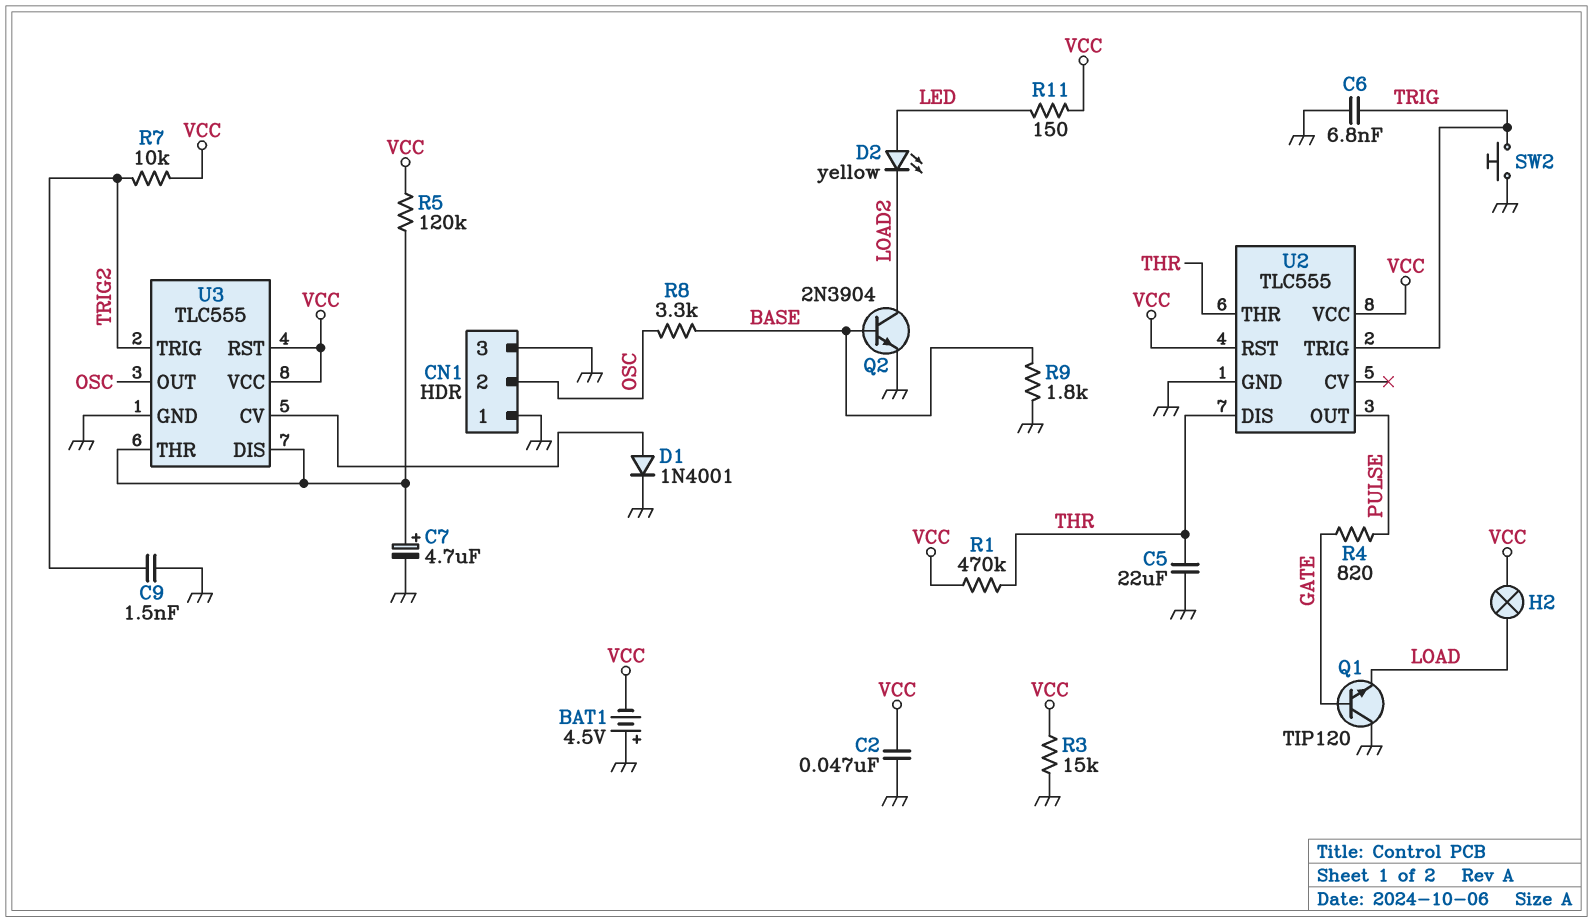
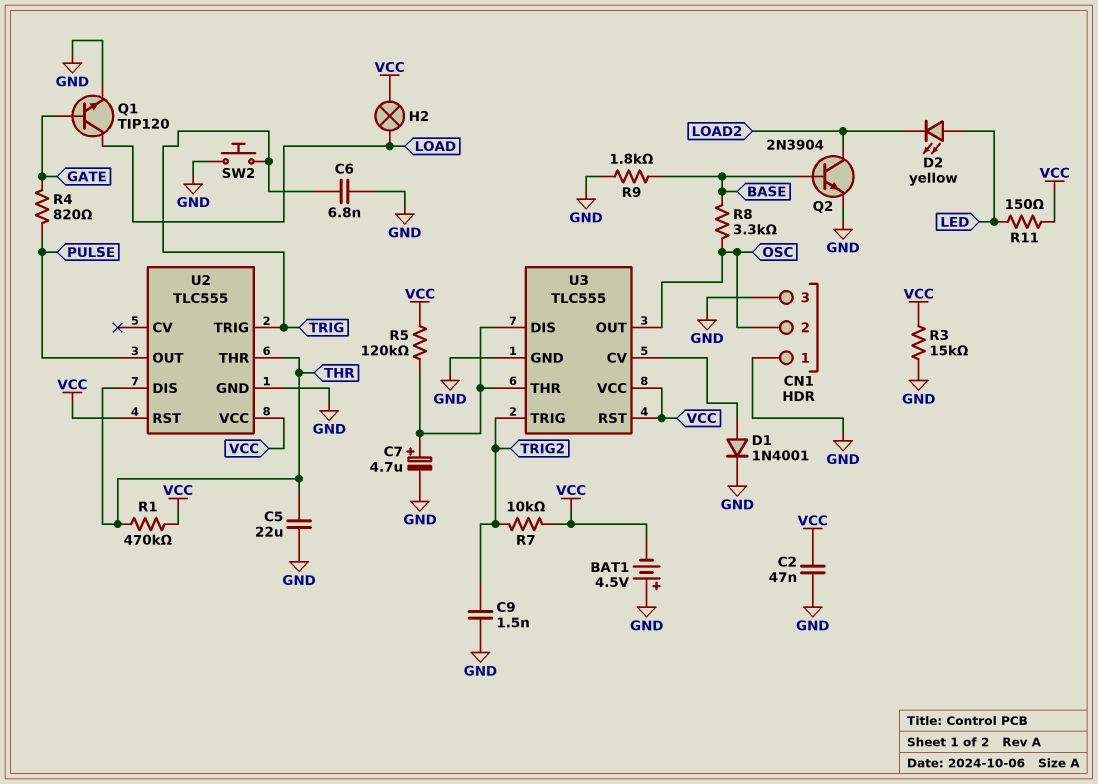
Q1: NPN TIP120 (B GATE, C GND, E LOAD) -> NPN TIP120 (B GATE, C LOAD, E GND)

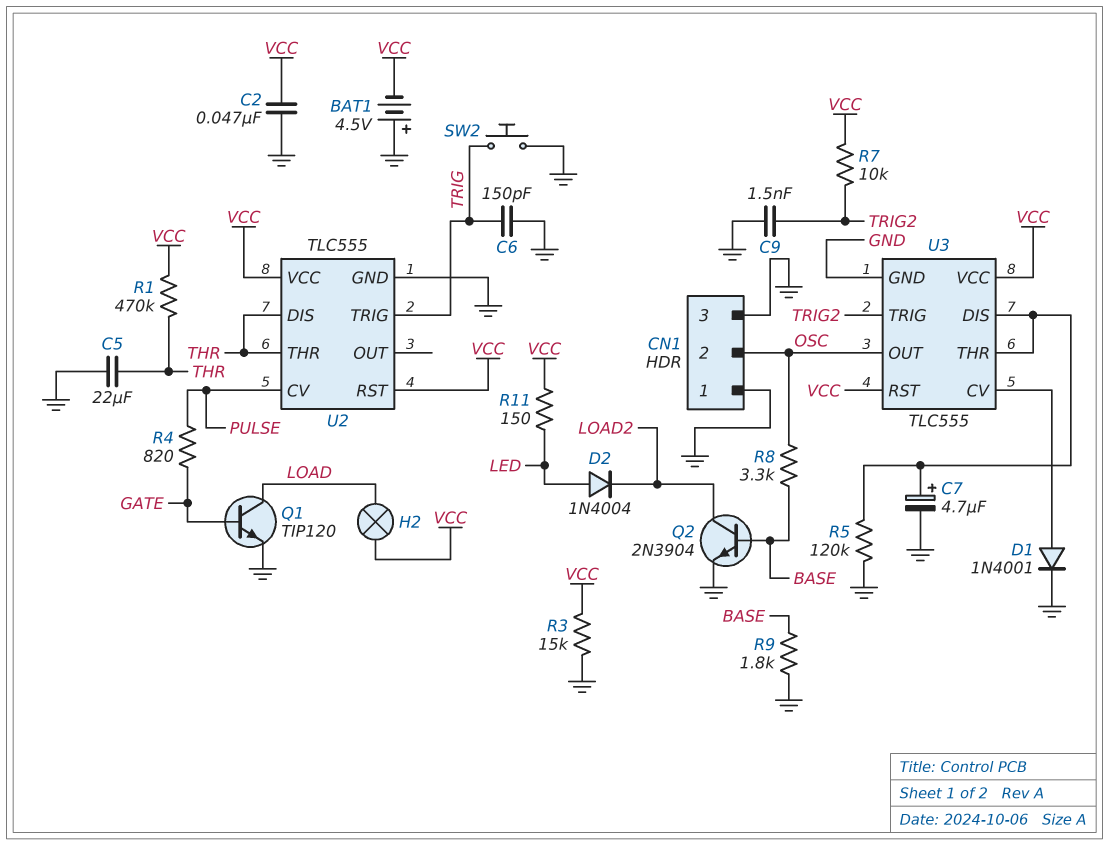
C6: 6.8nF (GND, TRIG) -> 150pF (GND, TRIG)
D2: LED yellow (A LED, K LOAD2) -> diode 1N4004 (A LED, K LOAD2)
R5: 120k (U3/DIS, VCC) -> 120k (GND, U3/DIS)
U2 pin CV: none -> PULSE
U2 pin OUT: PULSE -> none

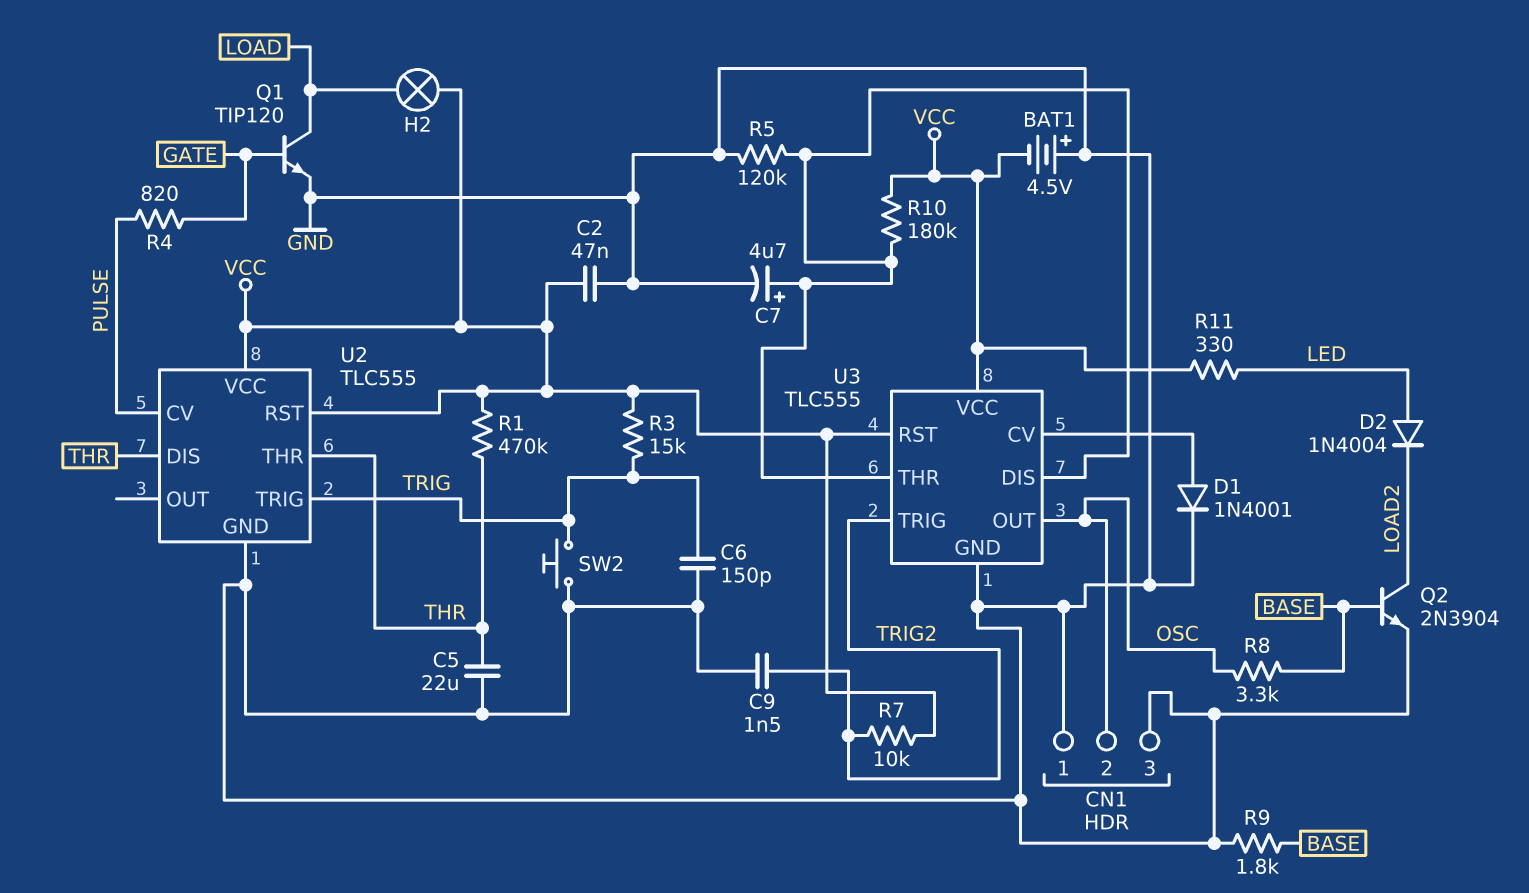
R3: 15k (GND, VCC) -> 15k (TRIG, VCC)
R10: none -> 180k (U3/DIS, VCC)
R11: 150 (LED, VCC) -> 330 (LED, VCC)

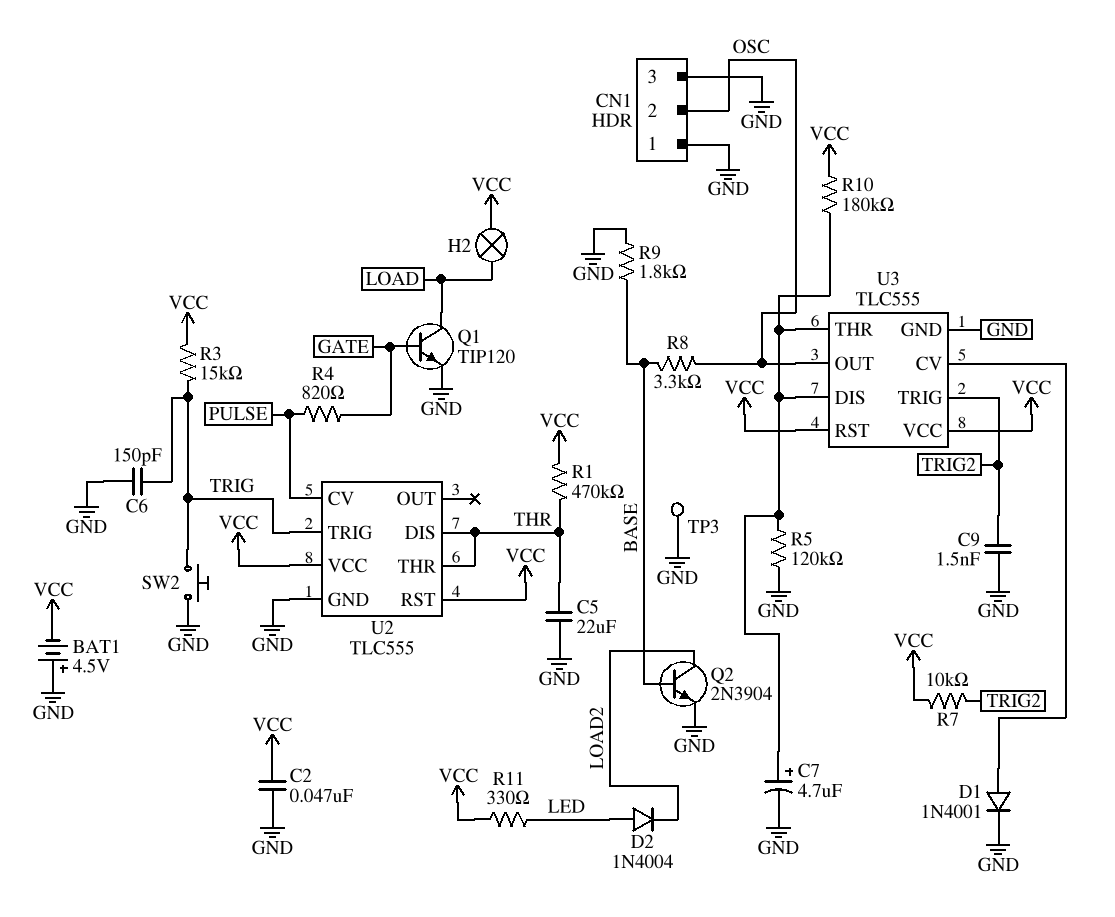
TP3: none -> test point (GND)

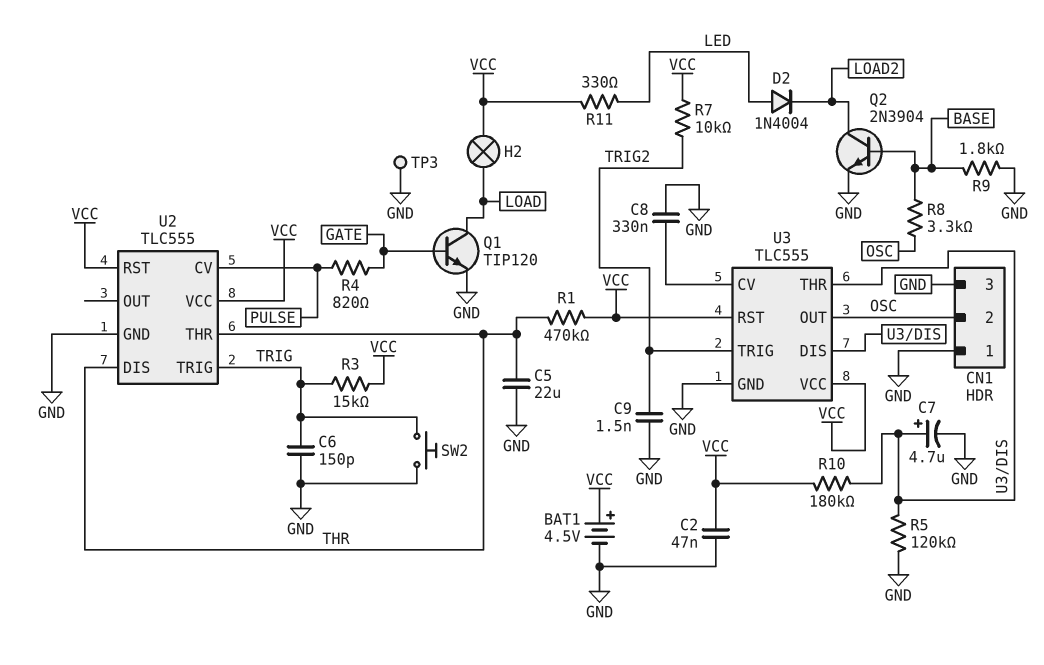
BAT1: 4.5V (plus GND, minus VCC) -> 4.5V (plus VCC, minus GND)
C8: none -> 330nF (GND, U3/CV)
D1: diode 1N4001 (A U3/CV, K GND) -> none

